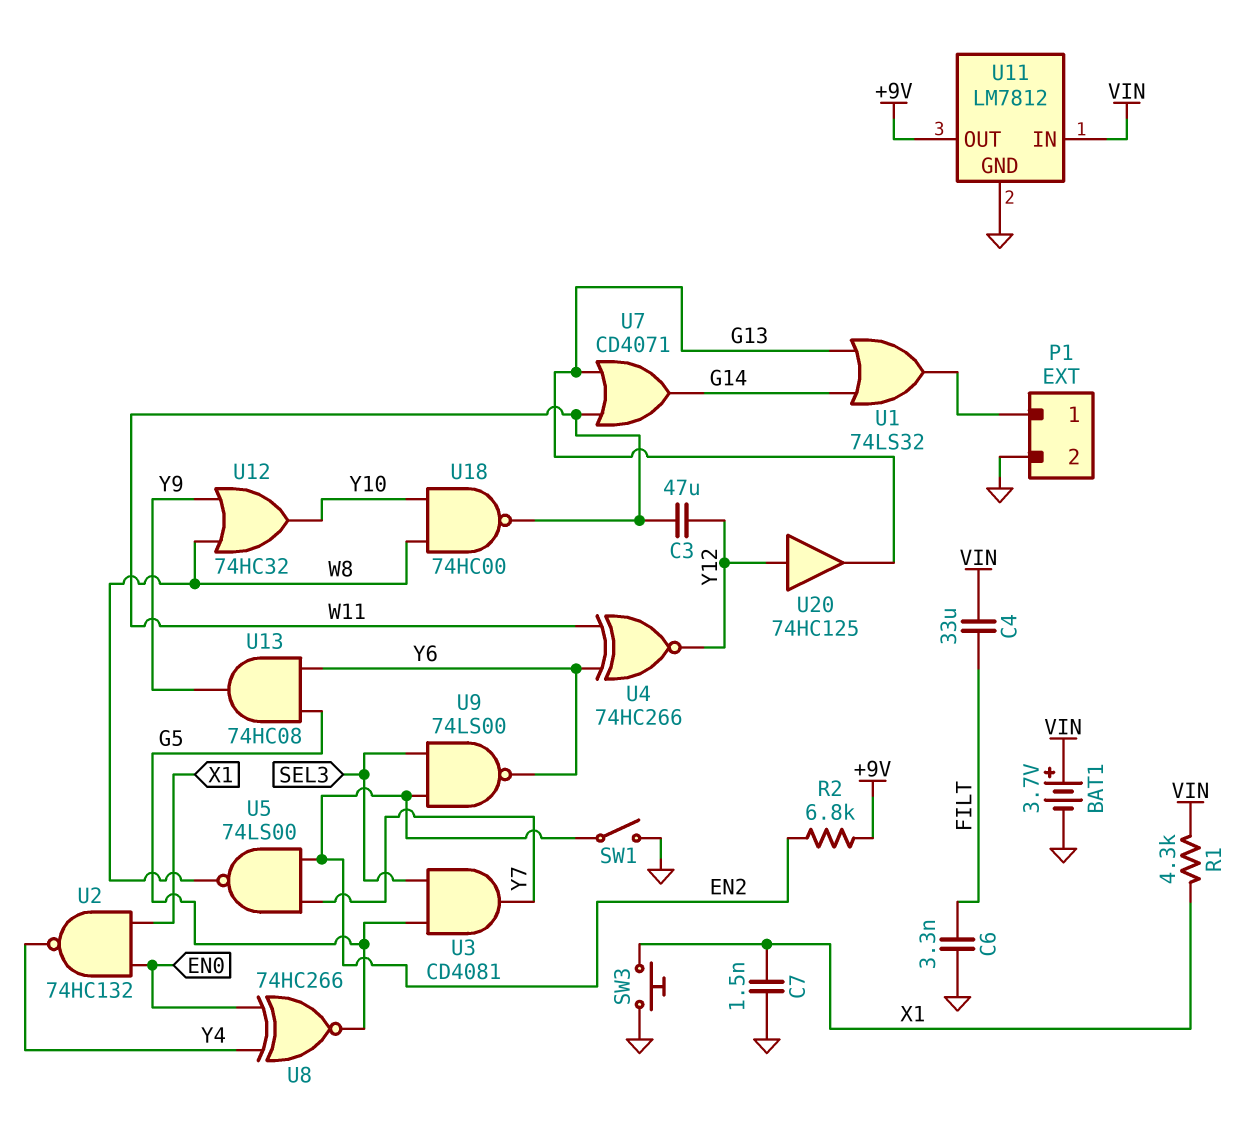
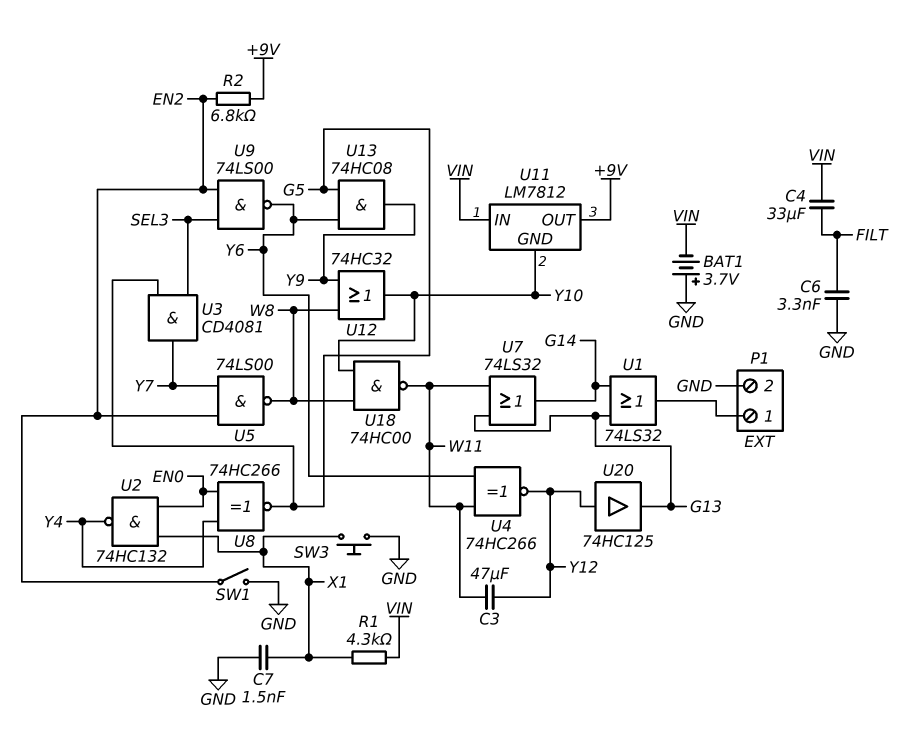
BAT1: 3.7V (plus VIN, minus GND) -> 3.7V (plus GND, minus VIN)
U7: OR CD4071 (in G13, in W11, out G14) -> OR 74LS32 (in G13, in W11, out G14)
U11 pin GND: GND -> Y10

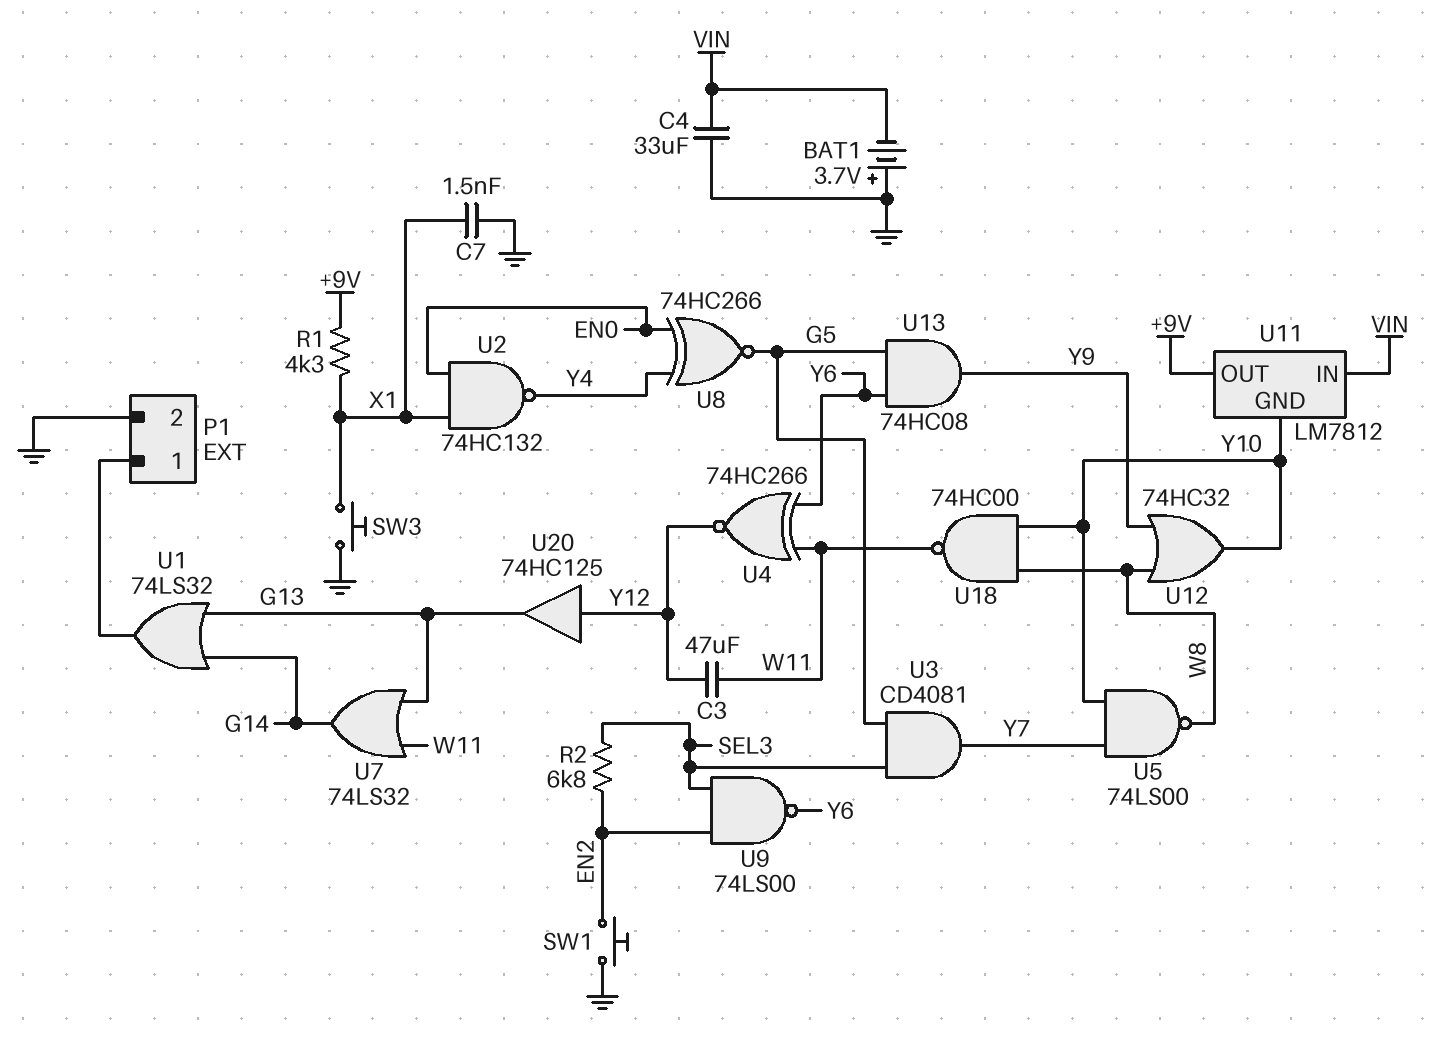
C4: 33uF (FILT, VIN) -> 33uF (GND, VIN)
C6: 3.3nF (FILT, GND) -> none
R1: 4.3k (VIN, X1) -> 4.3k (+9V, X1)
R2: 6.8k (+9V, EN2) -> 6.8k (EN2, SEL3)
SW1: switch (EN2, GND) -> button (EN2, GND)
U5: NAND 74LS00 (in EN2, in Y7, out W8) -> NAND 74LS00 (in Y7, in Y10, out W8)

